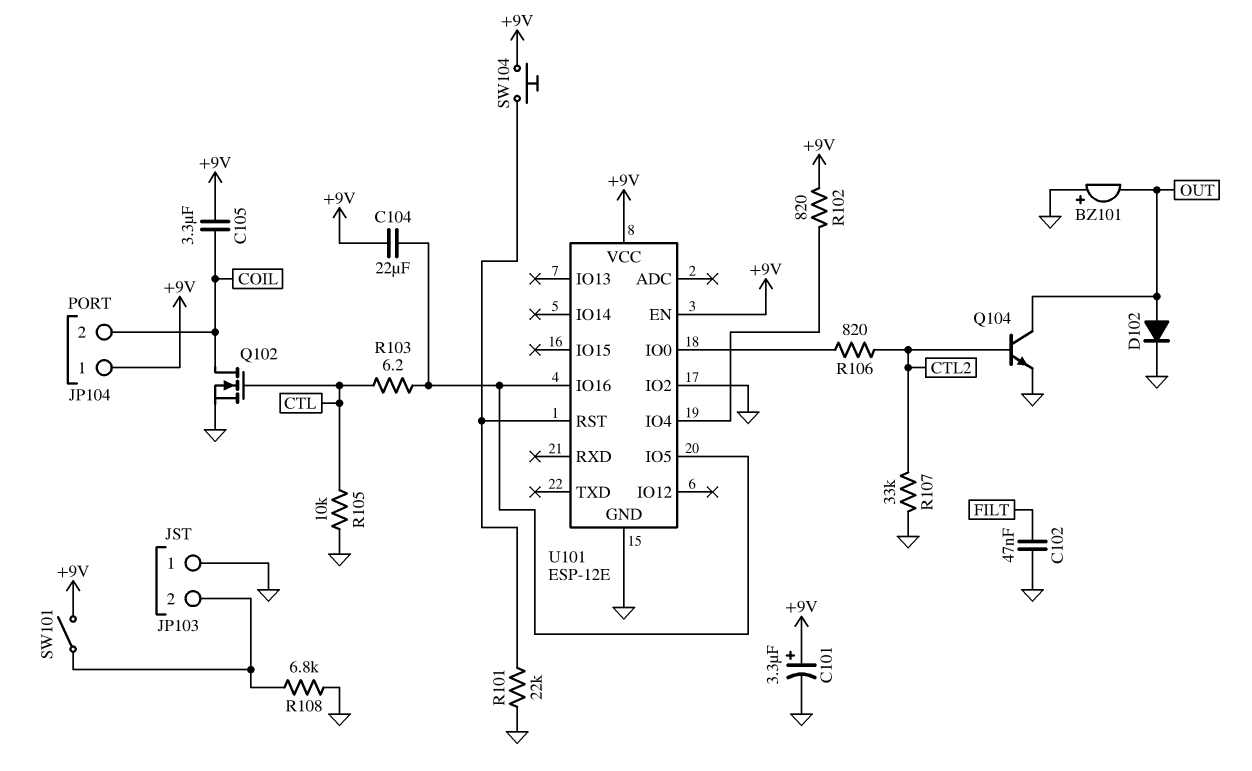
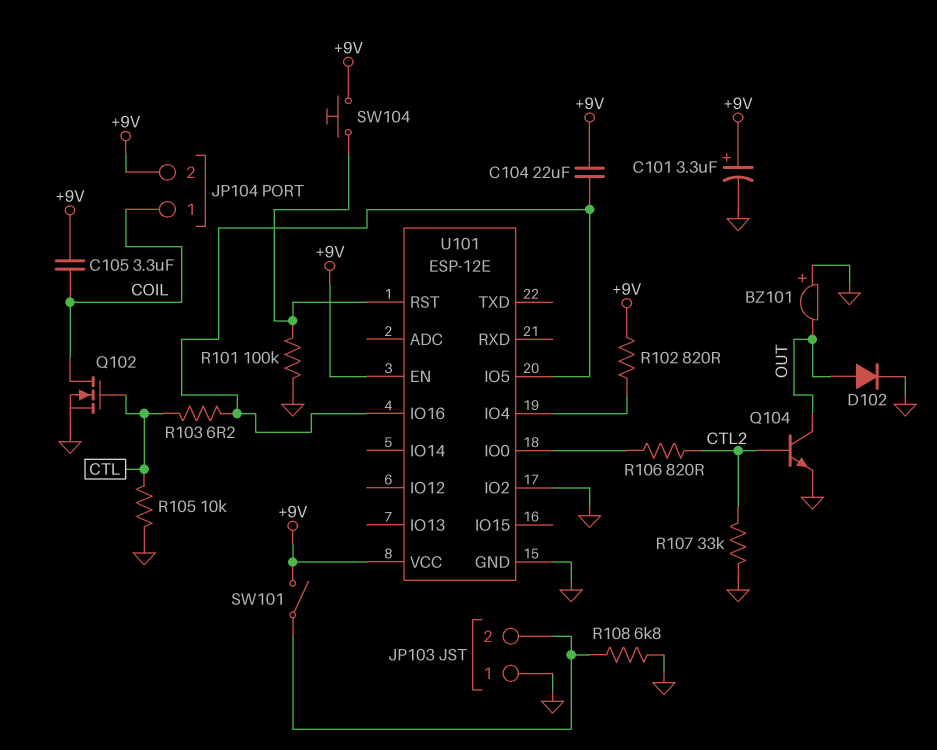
C102: 47nF (FILT, GND) -> none
JP104 pin 1: +9V -> COIL
JP104 pin 2: COIL -> +9V
R101: 22k (GND, U101/RST) -> 100k (GND, U101/RST)

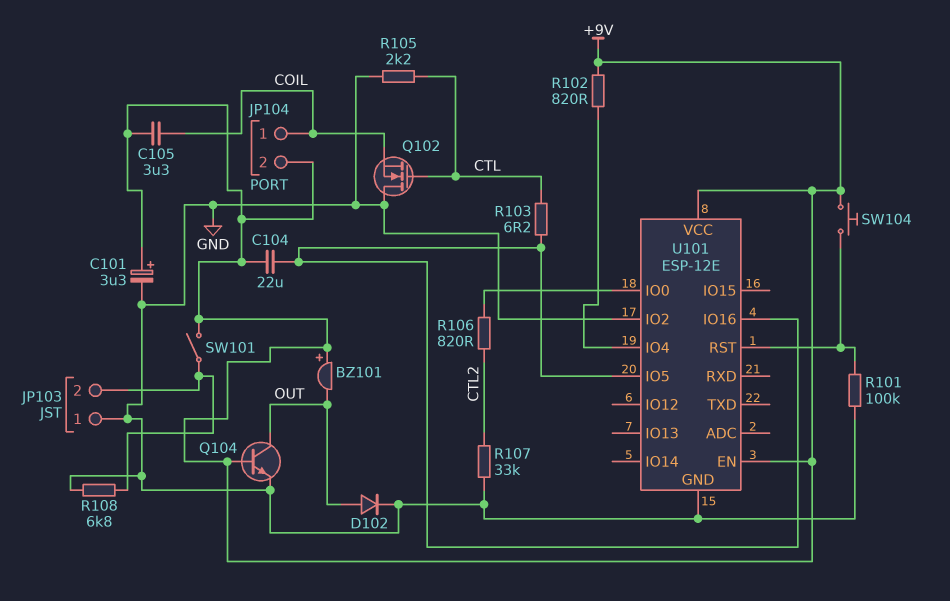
BZ101: buzzer (plus GND, minus OUT) -> buzzer (plus +9V, minus OUT)
Q102: NMOS (G CTL, D COIL, S GND) -> NMOS (G CTL, D GND, S COIL)
Q104: NPN (B CTL2, C OUT, E GND) -> NPN (B +9V, C OUT, E GND)
R105: 10k (CTL, GND) -> 2.2k (CTL, GND)

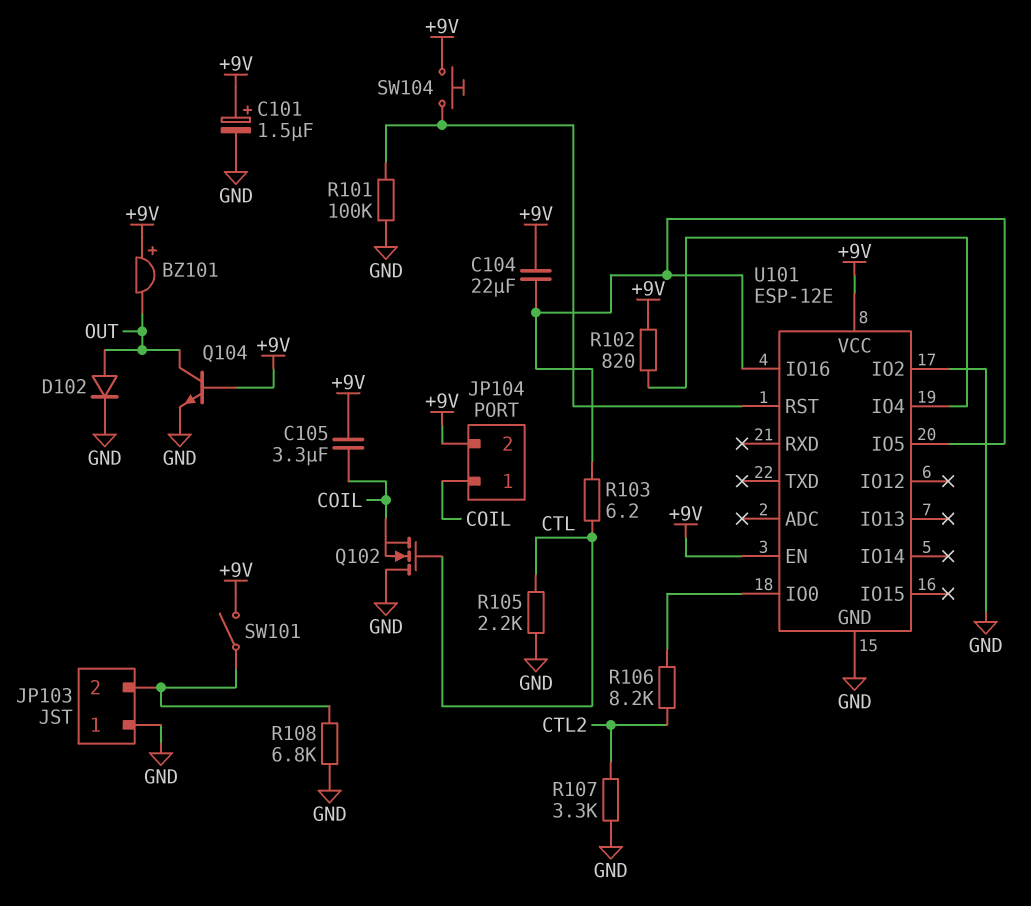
C101: 3.3uF (plus +9V, minus GND) -> 1.5uF (plus +9V, minus GND)
R106: 820 (CTL2, U101/IO0) -> 8.2k (CTL2, U101/IO0)
R107: 33k (CTL2, GND) -> 3.3k (CTL2, GND)

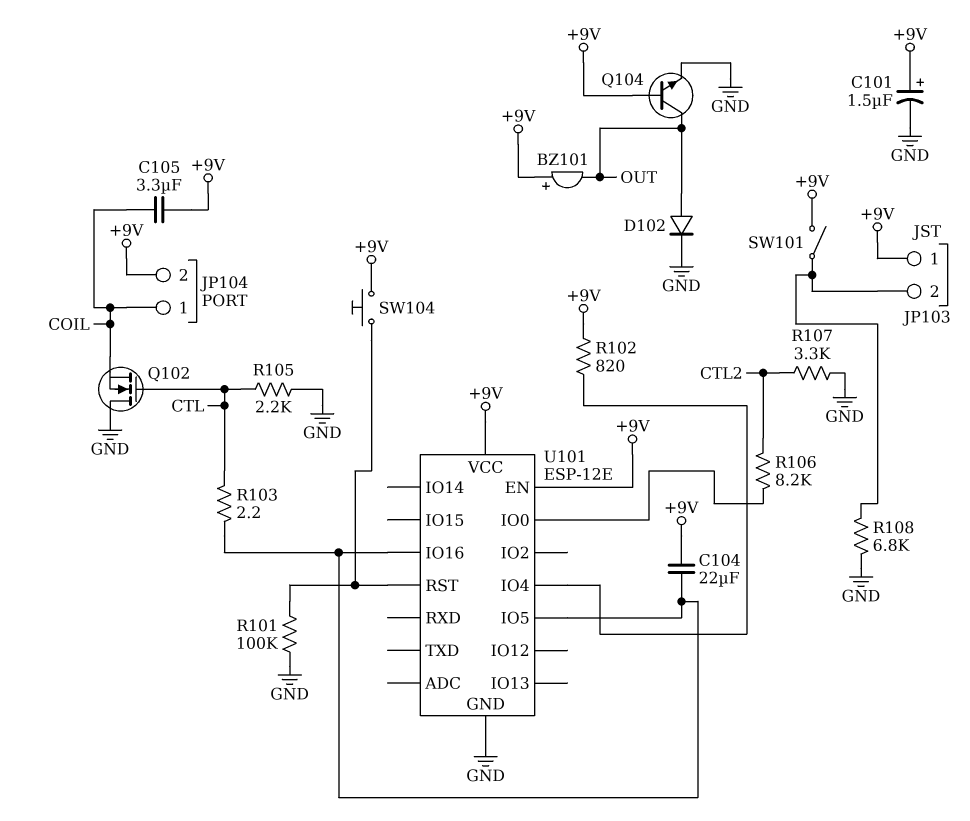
JP103 pin 1: GND -> +9V
R103: 6.2 (CTL, U101/IO5) -> 2.2 (CTL, U101/IO5)
U101 pin IO2: GND -> none

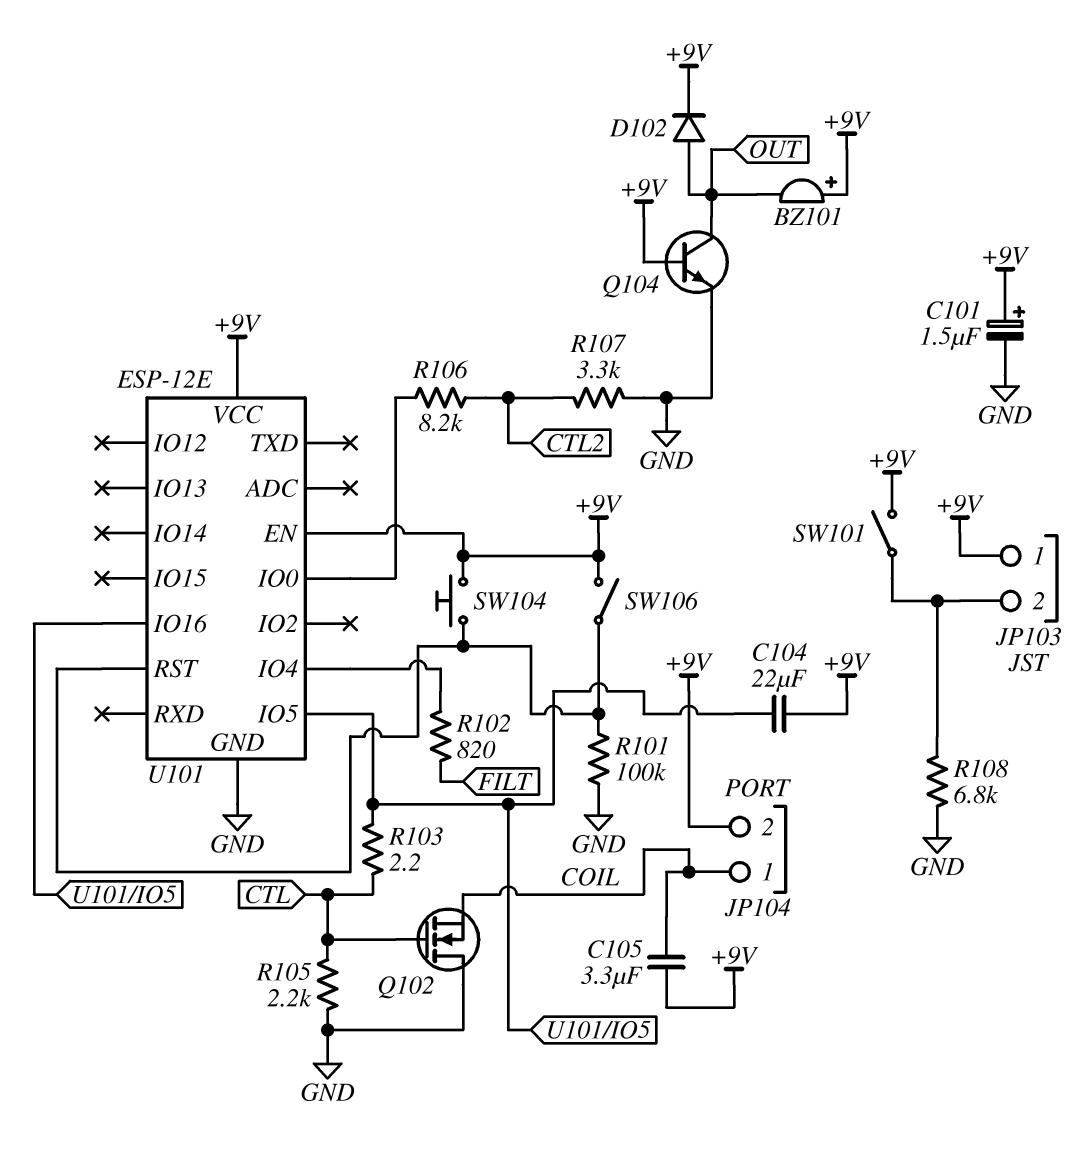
D102: diode (A OUT, K GND) -> diode (A OUT, K +9V)
R102: 820 (+9V, U101/IO4) -> 820 (FILT, U101/IO4)
SW106: none -> switch (+9V, U101/RST)

